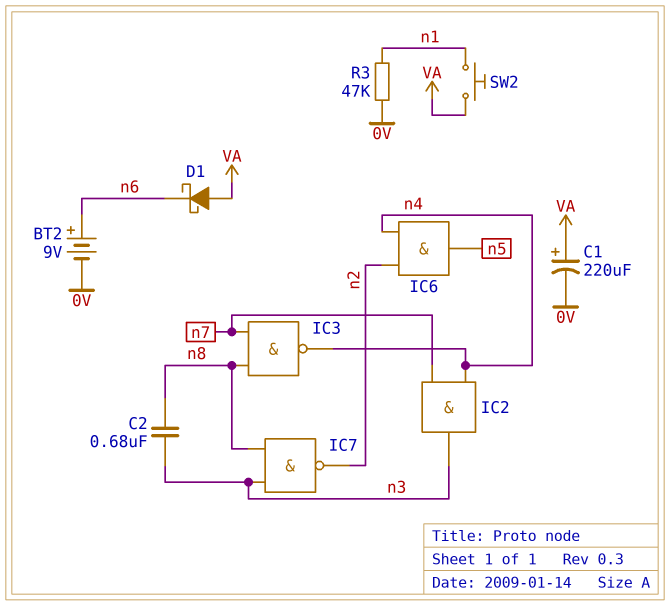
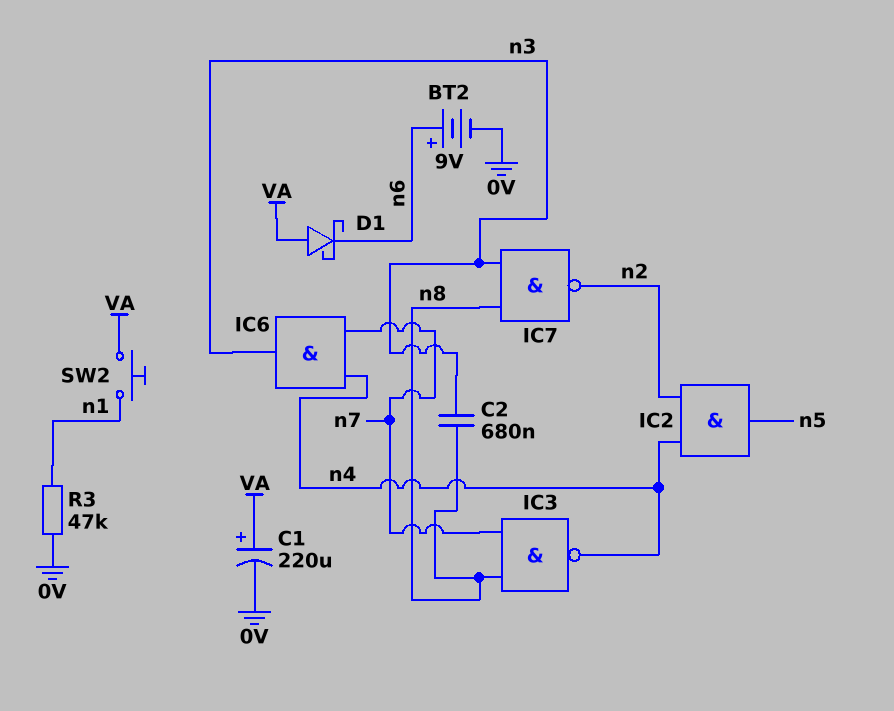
IC2: AND (in n4, in n7, out n3) -> AND (in n2, in n4, out n5)
IC6: AND (in n2, in n4, out n5) -> AND (in n4, in n7, out n3)

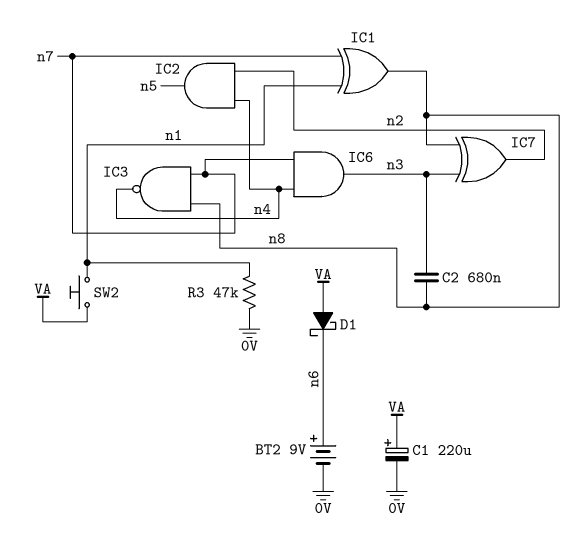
IC1: none -> XOR (in n1, in n7, out n8)
IC7: NAND (in n3, in n8, out n2) -> XOR (in n3, in n8, out n2)

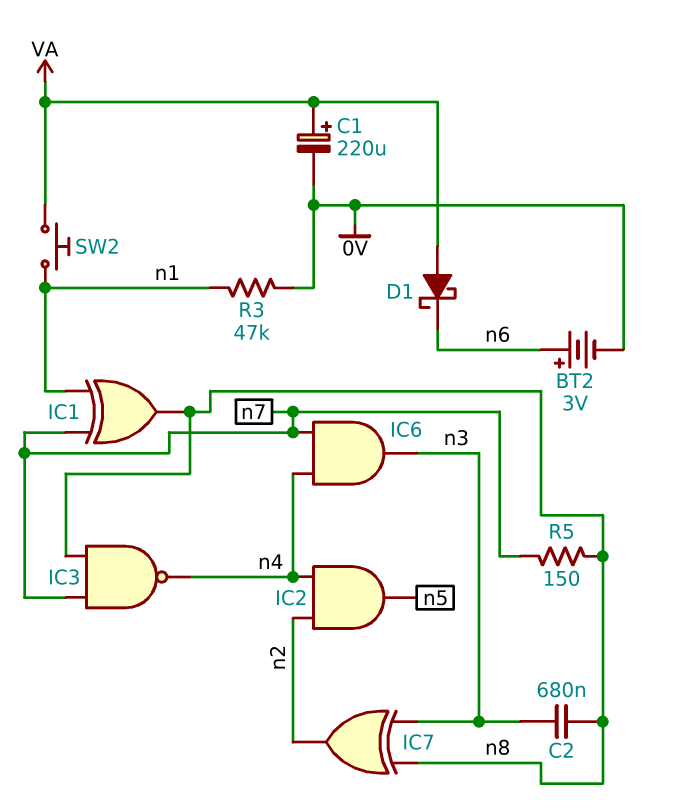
BT2: 9V (plus n6, minus 0V) -> 3V (plus n6, minus 0V)
R5: none -> 150 (n7, n8)

